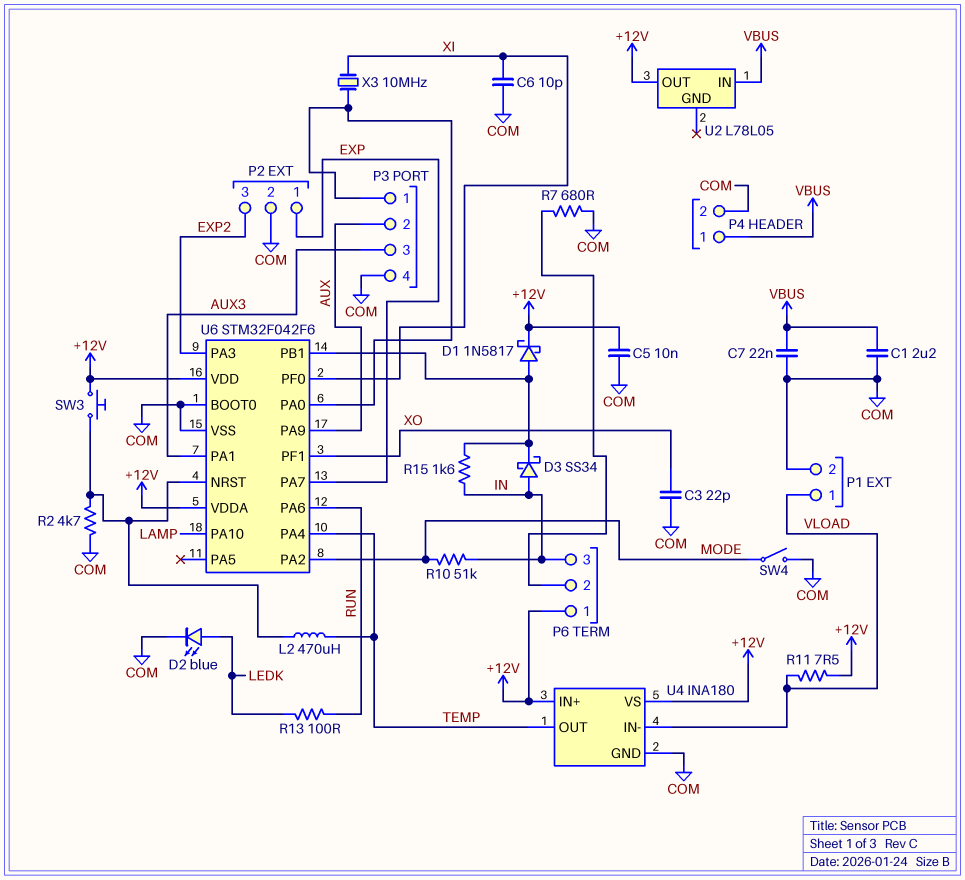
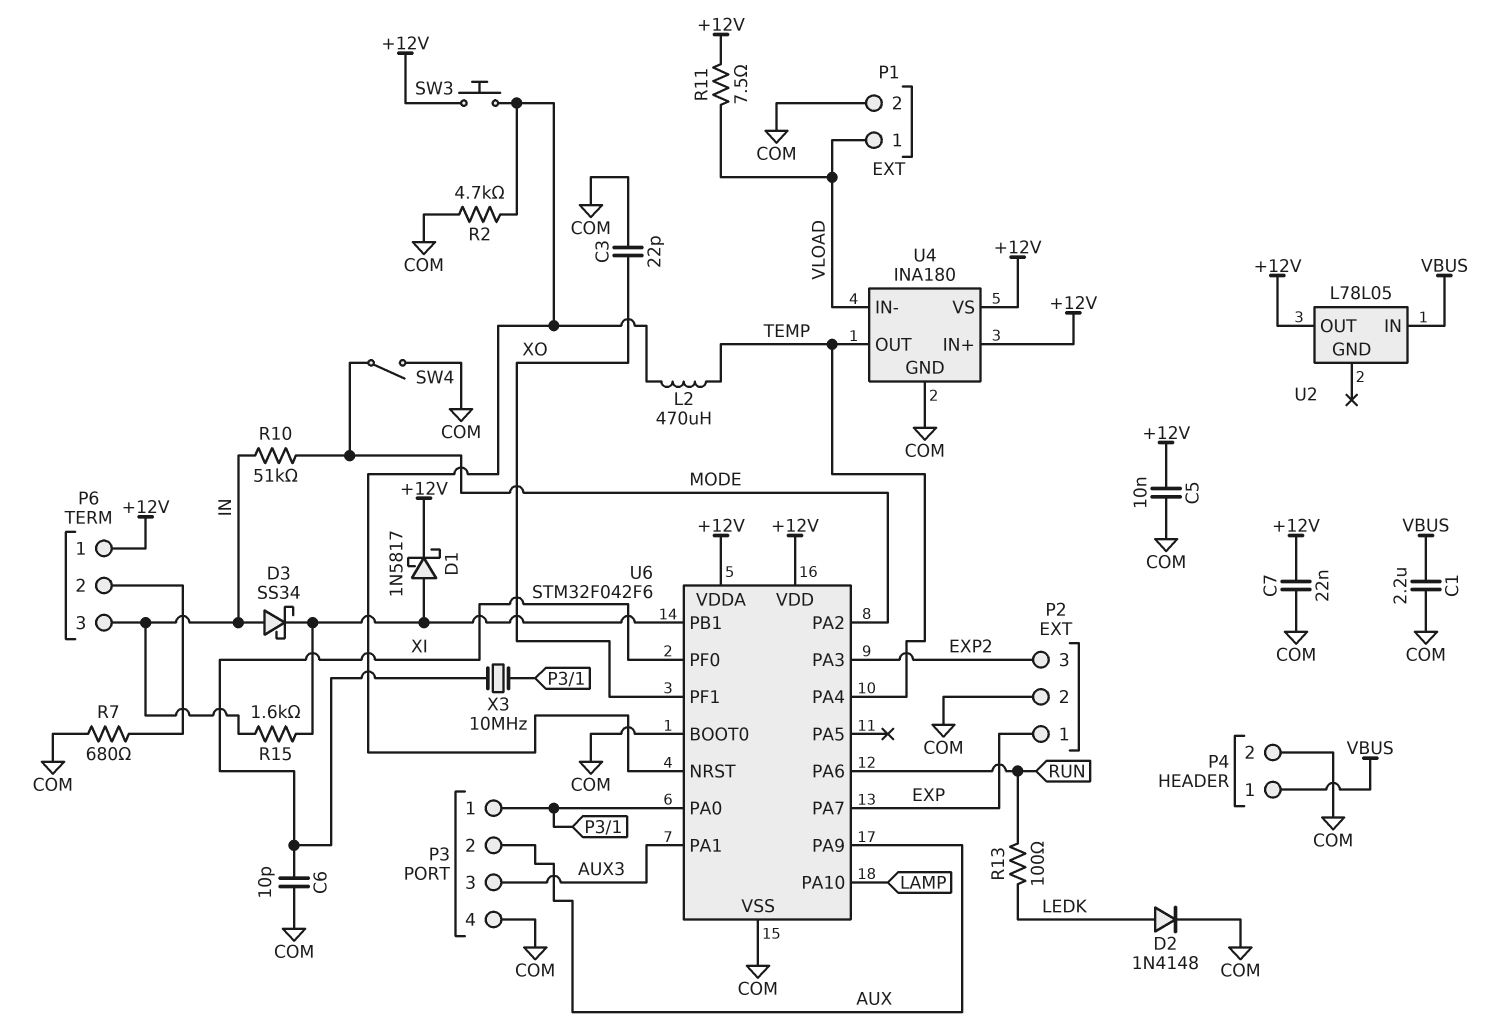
C7: 22nF (COM, VBUS) -> 22nF (+12V, COM)
D2: LED blue (A LEDK, K COM) -> diode 1N4148 (A LEDK, K COM)

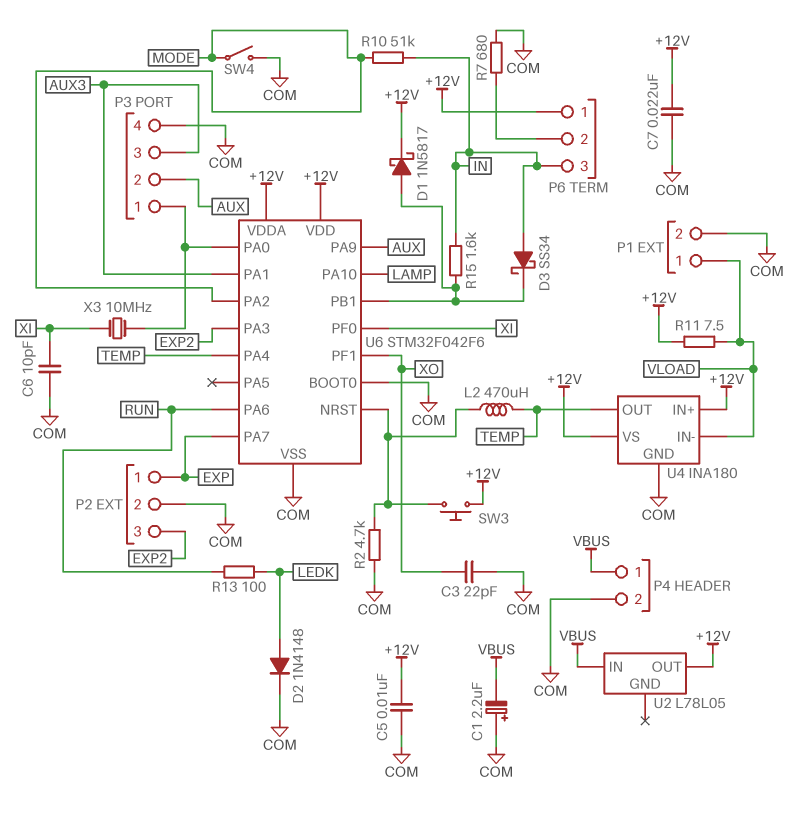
C1: 2.2uF (COM, VBUS) -> 2.2uF (plus COM, minus VBUS)

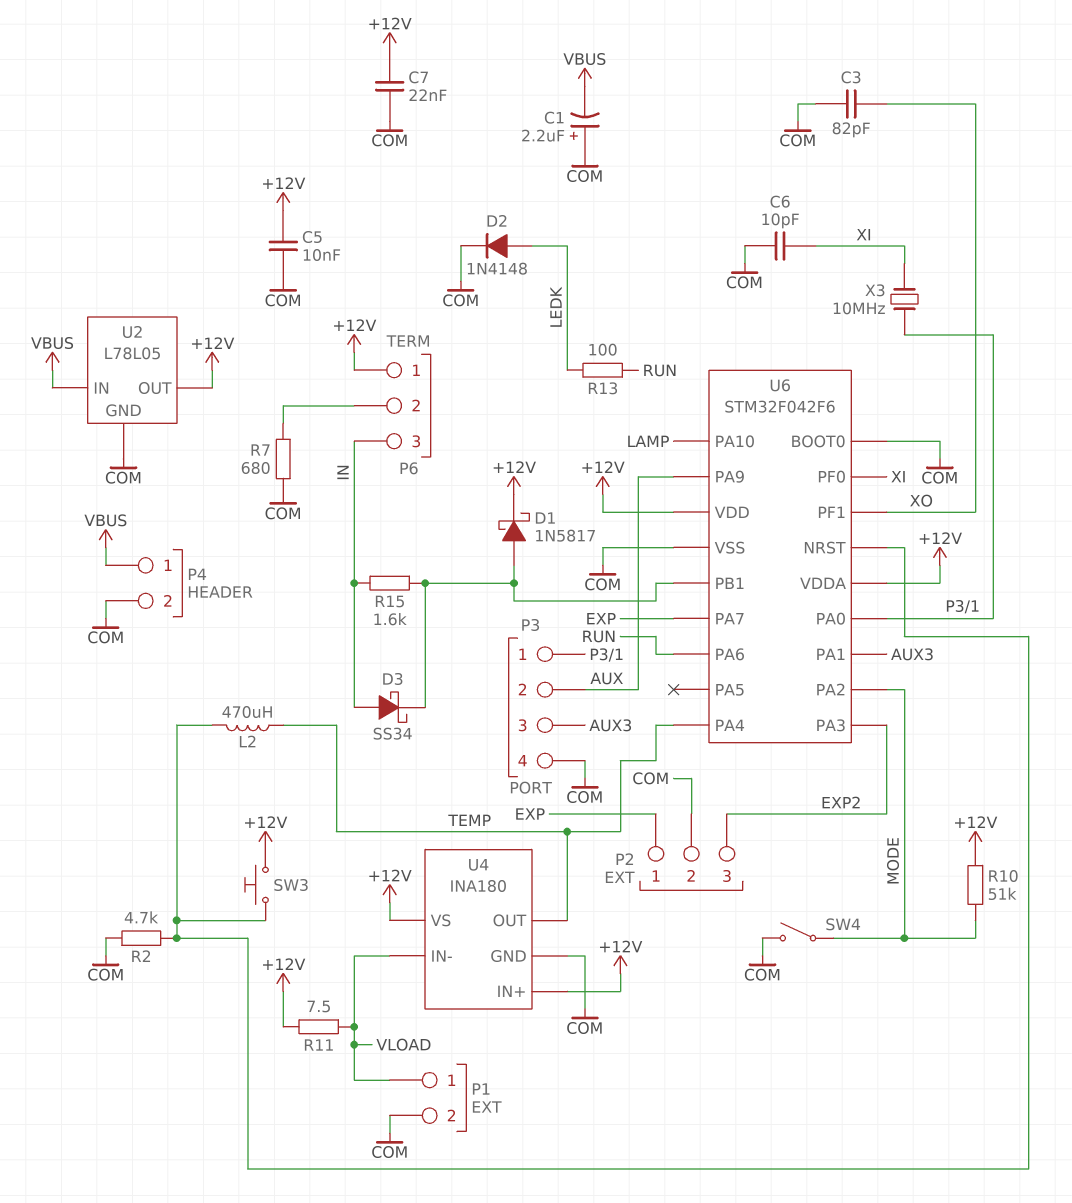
C3: 22pF (COM, XO) -> 82pF (COM, XO)
R10: 51k (IN, MODE) -> 51k (+12V, MODE)
U2 pin GND: none -> COM

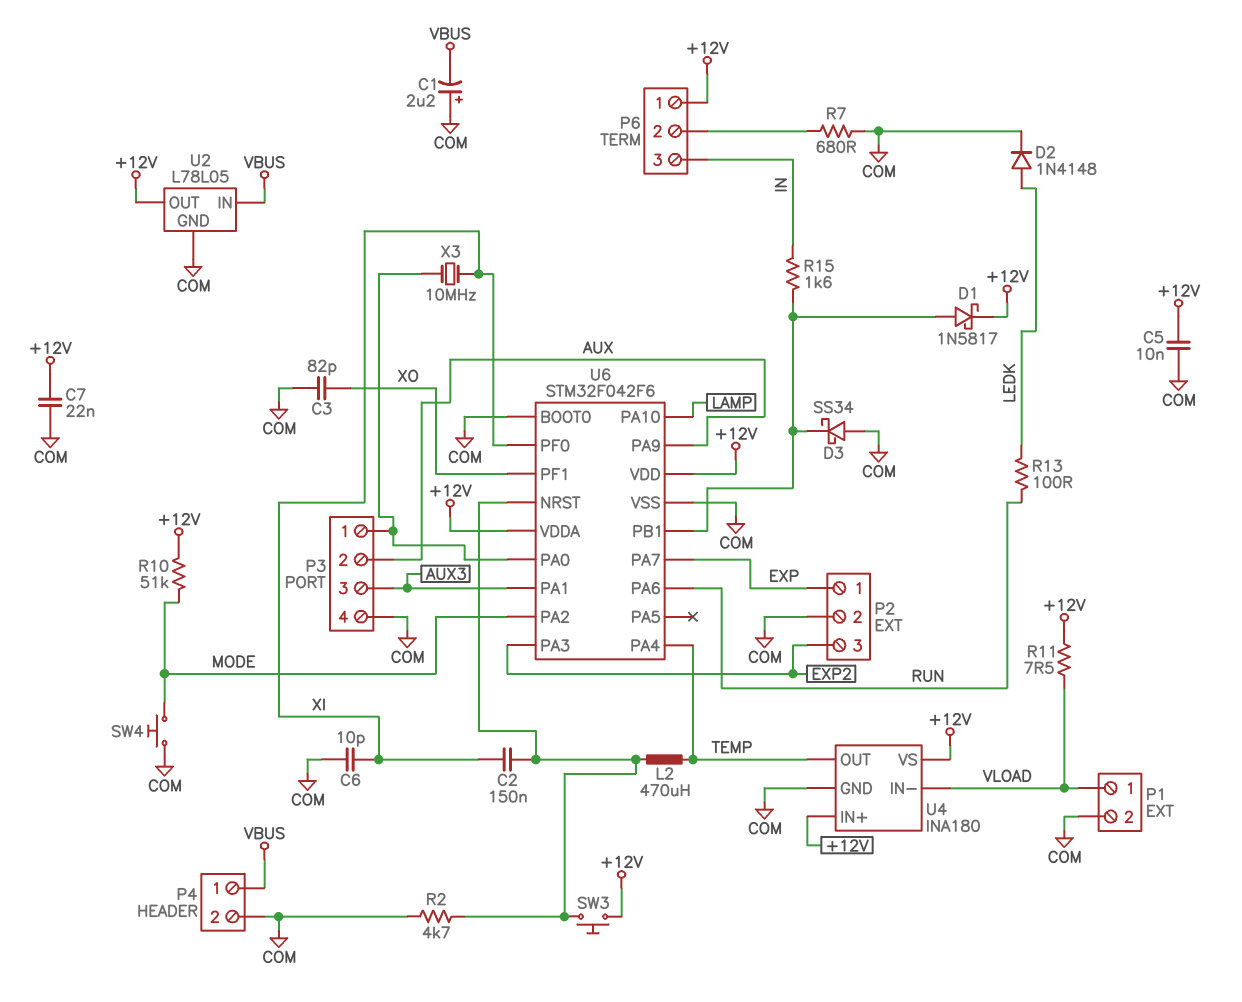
C2: none -> 150nF (U6/NRST, XI)
D3: schottky SS34 (A IN, K U6/PB1) -> schottky SS34 (A COM, K U6/PB1)
SW4: switch (COM, MODE) -> button (COM, MODE)

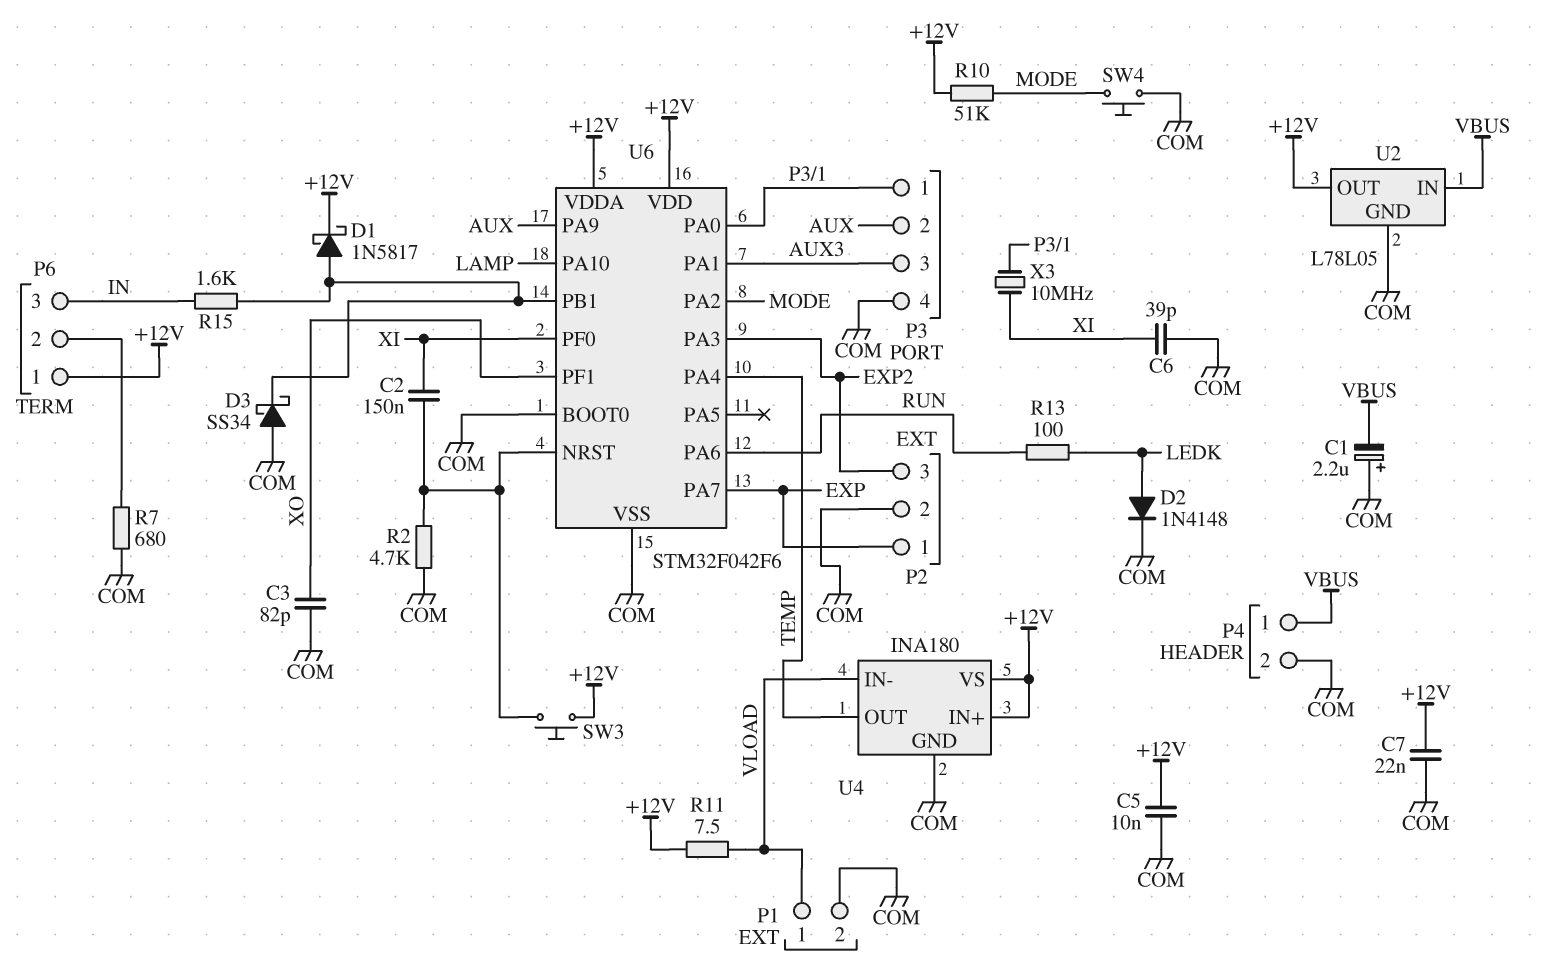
C6: 10pF (COM, XI) -> 39pF (COM, XI)
L2: 470uH (TEMP, U6/NRST) -> none

